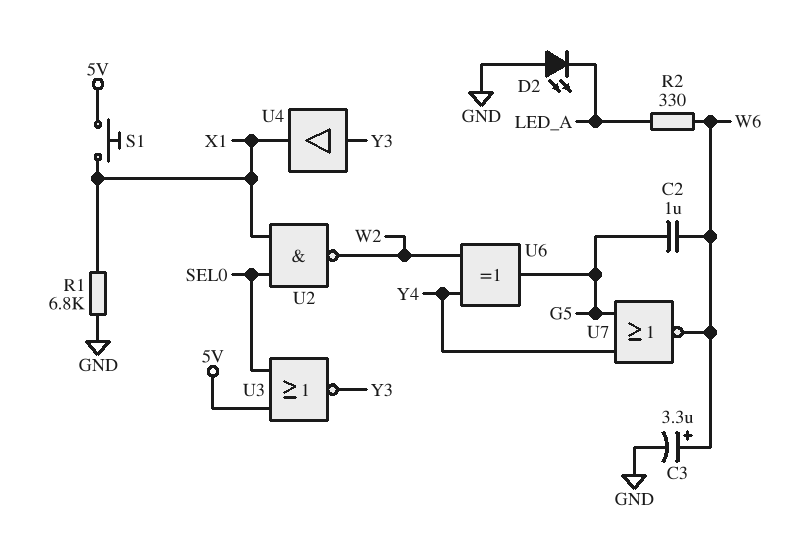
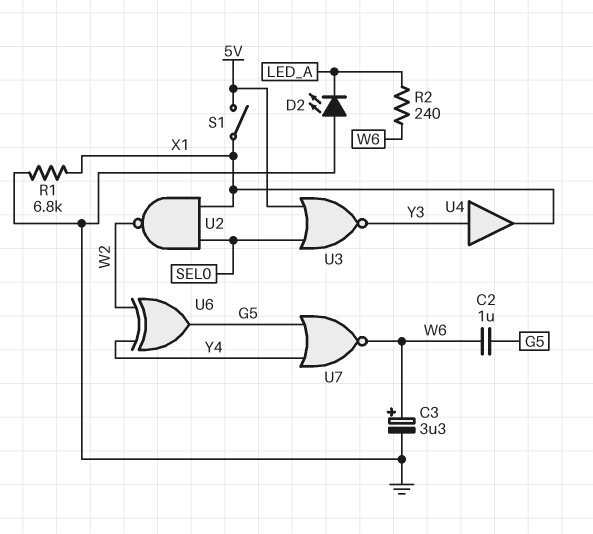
R2: 330 (LED_A, W6) -> 240 (LED_A, W6)
S1: button (5V, X1) -> switch (5V, X1)

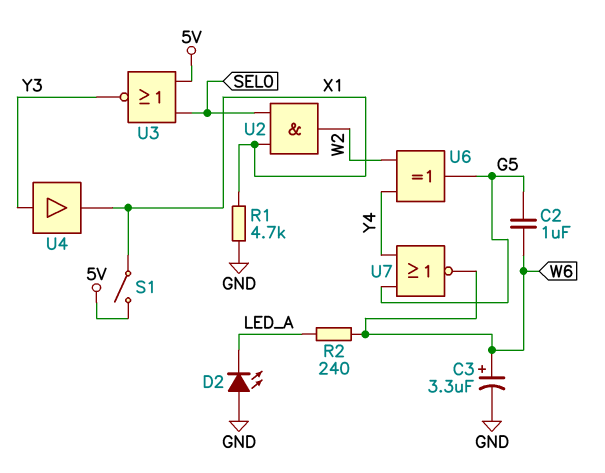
R1: 6.8k (GND, X1) -> 4.7k (GND, X1)
U2: NAND (in SEL0, in X1, out W2) -> AND (in SEL0, in X1, out W2)

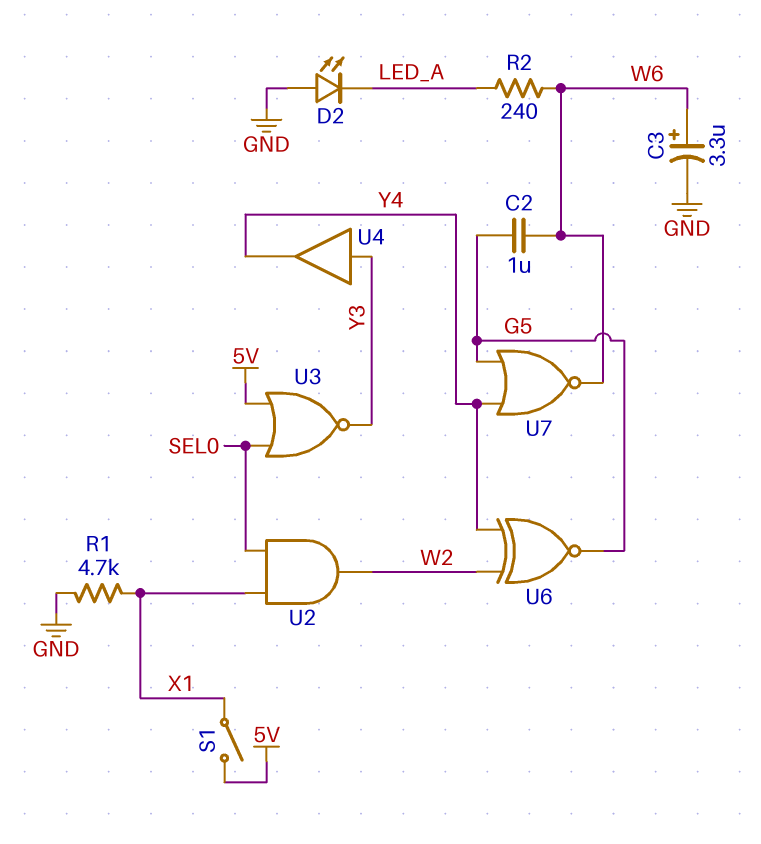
U4: buffer (in Y3, out X1) -> buffer (in Y3, out Y4)
U6: XOR (in W2, in Y4, out G5) -> XNOR (in W2, in Y4, out G5)

